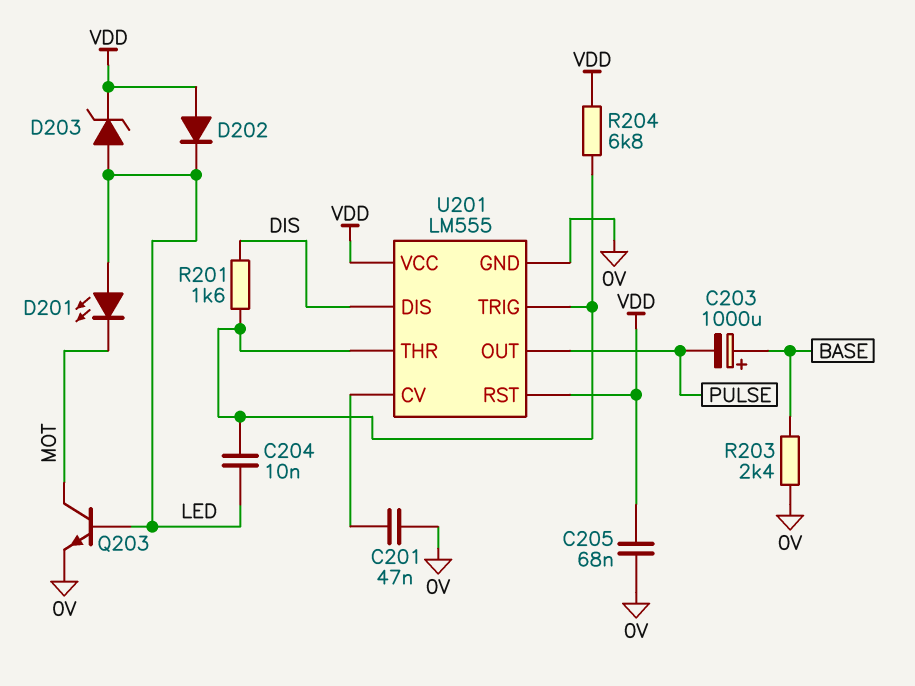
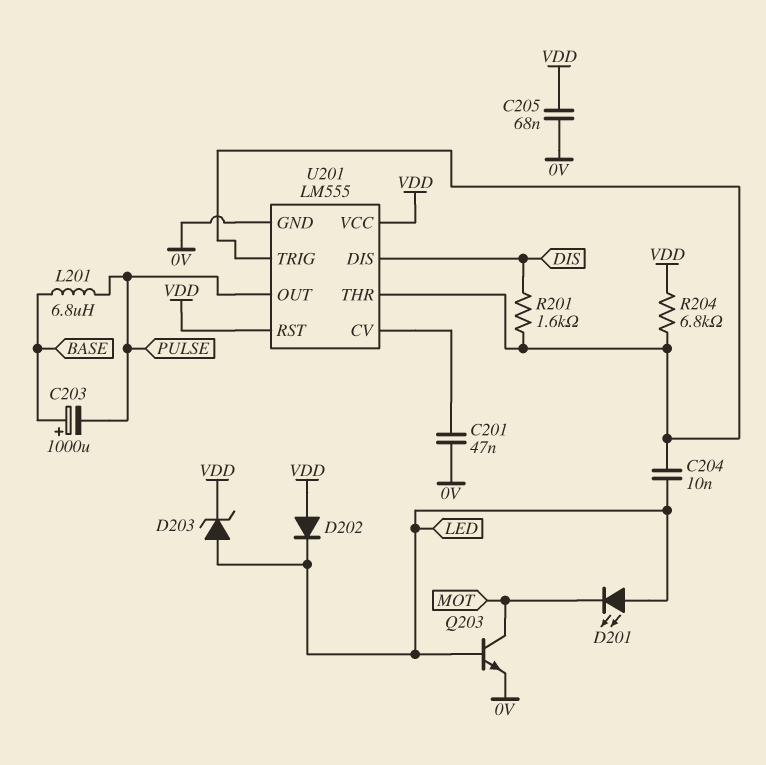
L201: none -> 6.8uH (BASE, PULSE)
R203: 2.4k (0V, BASE) -> none

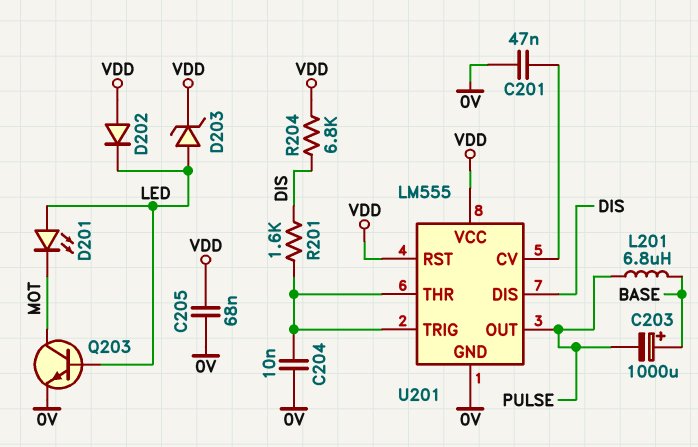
C204: 10nF (LED, U201/THR) -> 10nF (0V, U201/THR)
R204: 6.8k (U201/THR, VDD) -> 6.8k (DIS, VDD)

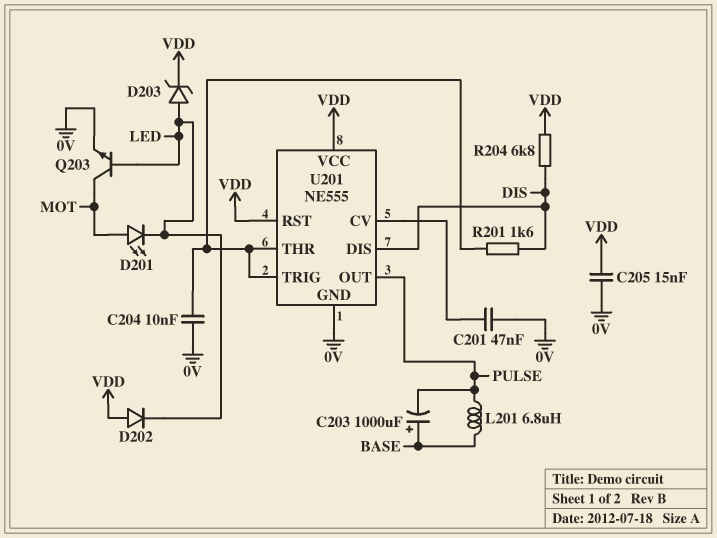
C205: 68nF (0V, VDD) -> 15nF (0V, VDD)
D201: LED (A LED, K MOT) -> LED (A MOT, K LED)
U201: LM555 -> NE555

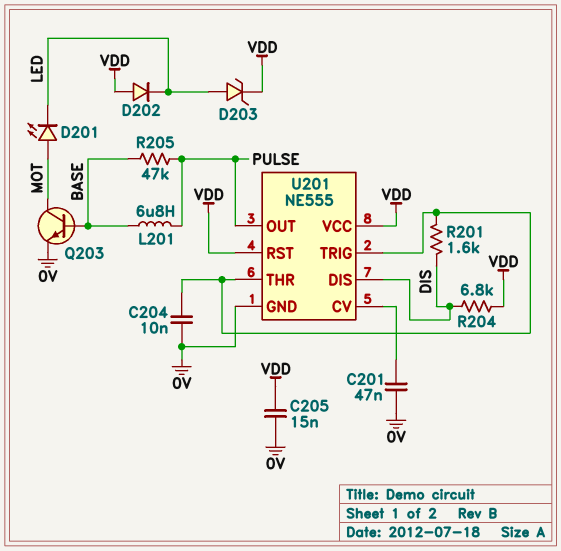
C203: 1000uF (plus BASE, minus PULSE) -> none
Q203: NPN (B LED, C MOT, E 0V) -> NPN (B BASE, C MOT, E 0V)
R205: none -> 47k (BASE, PULSE)

